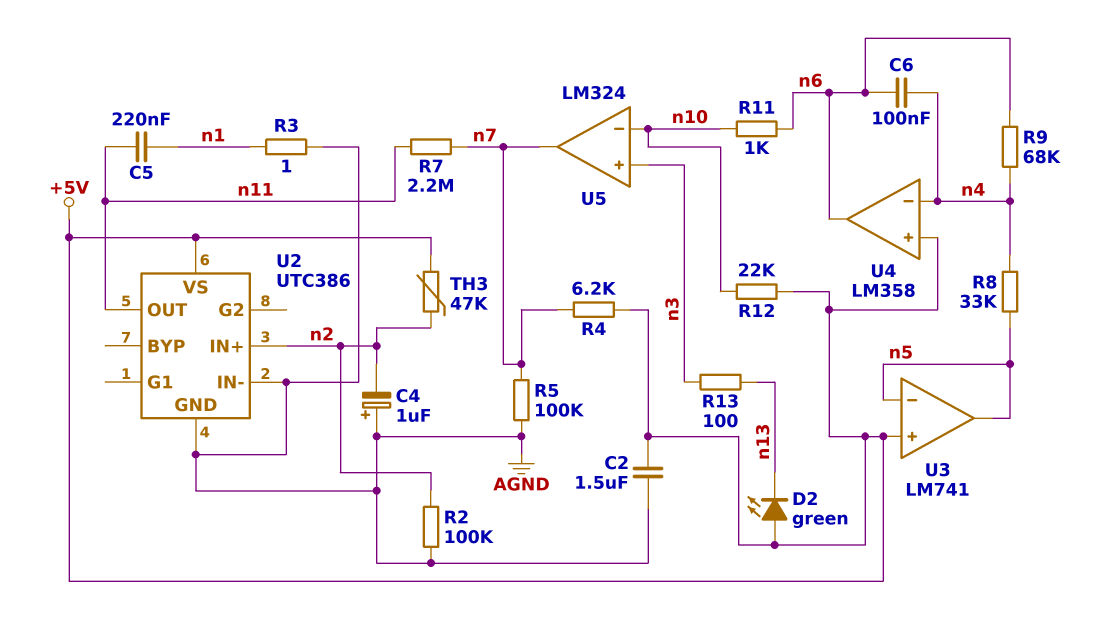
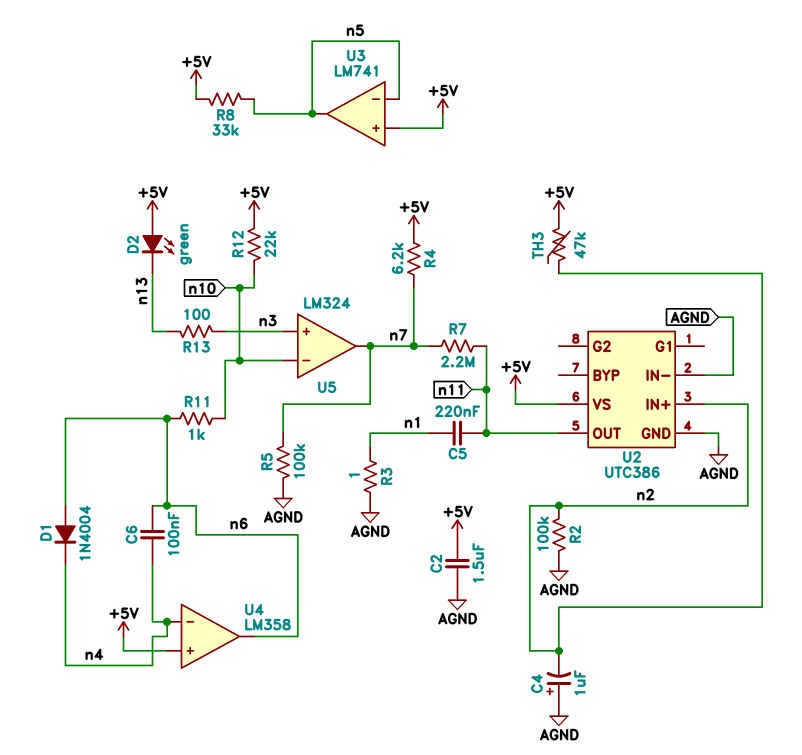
D1: none -> diode 1N4004 (A n6, K n4)
R8: 33k (n4, n5) -> 33k (+5V, n5)
R9: 68k (n4, n6) -> none

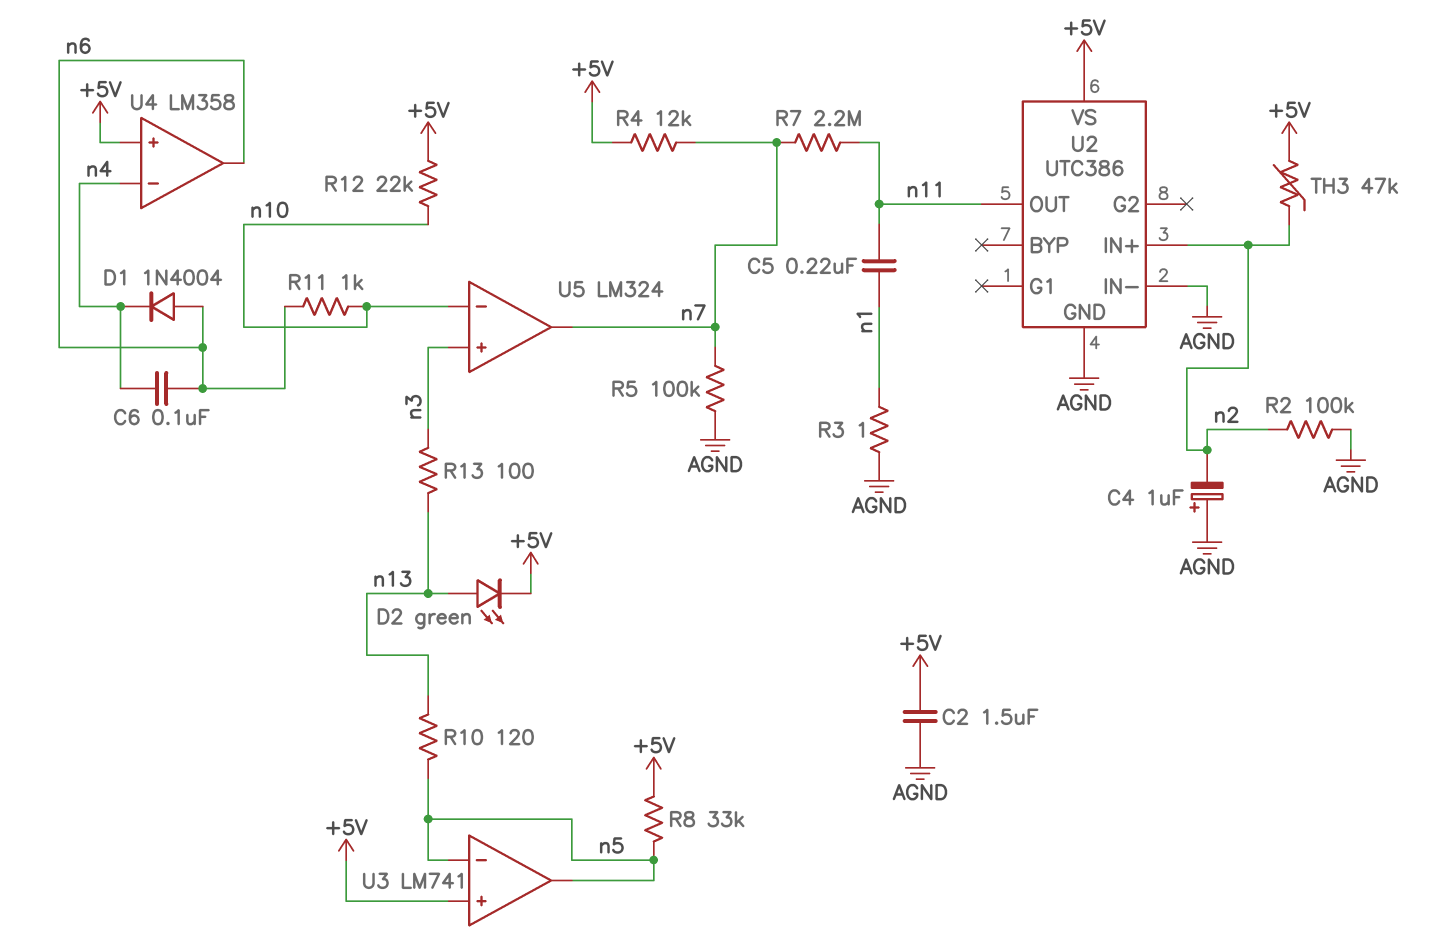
D2: LED green (A +5V, K n13) -> LED green (A n13, K +5V)
R4: 6.2k (+5V, n7) -> 12k (+5V, n7)
R10: none -> 120 (n5, n13)

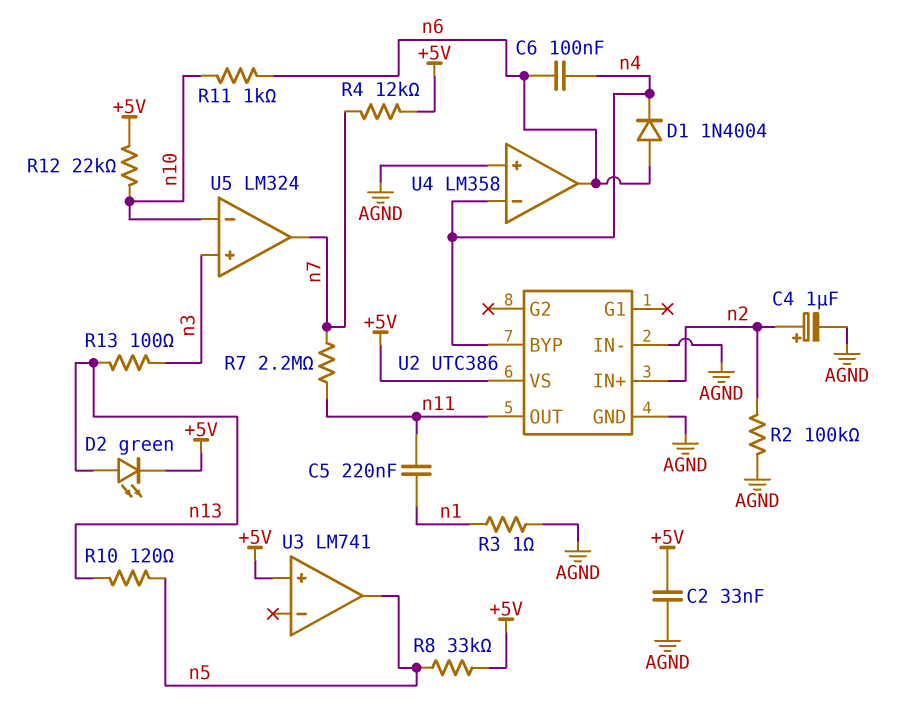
C2: 1.5uF (+5V, AGND) -> 33nF (+5V, AGND)
C4: 1uF (plus AGND, minus n2) -> 1uF (plus n2, minus AGND)
R5: 100k (AGND, n7) -> none
TH3: 47k (+5V, n2) -> none
U2 pin BYP: none -> n4
U3 pin in-: n5 -> none
U4 pin in+: +5V -> AGND

